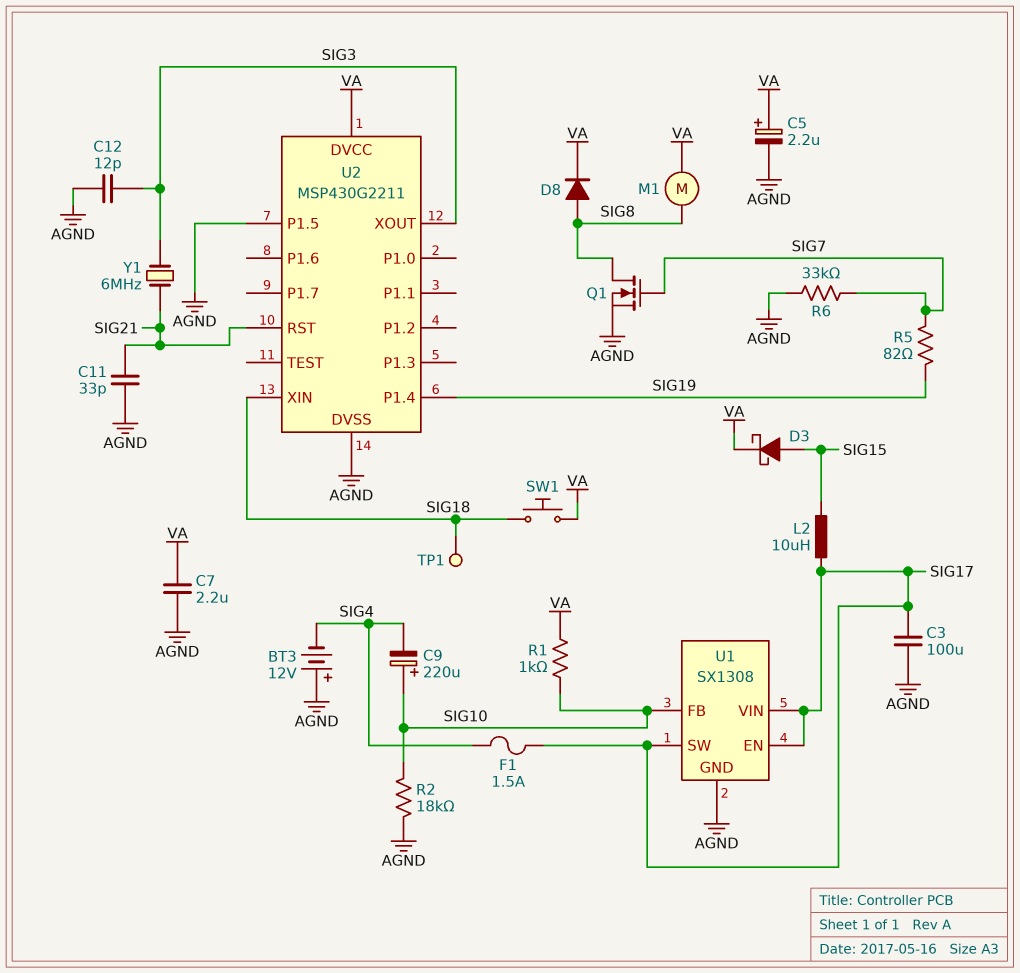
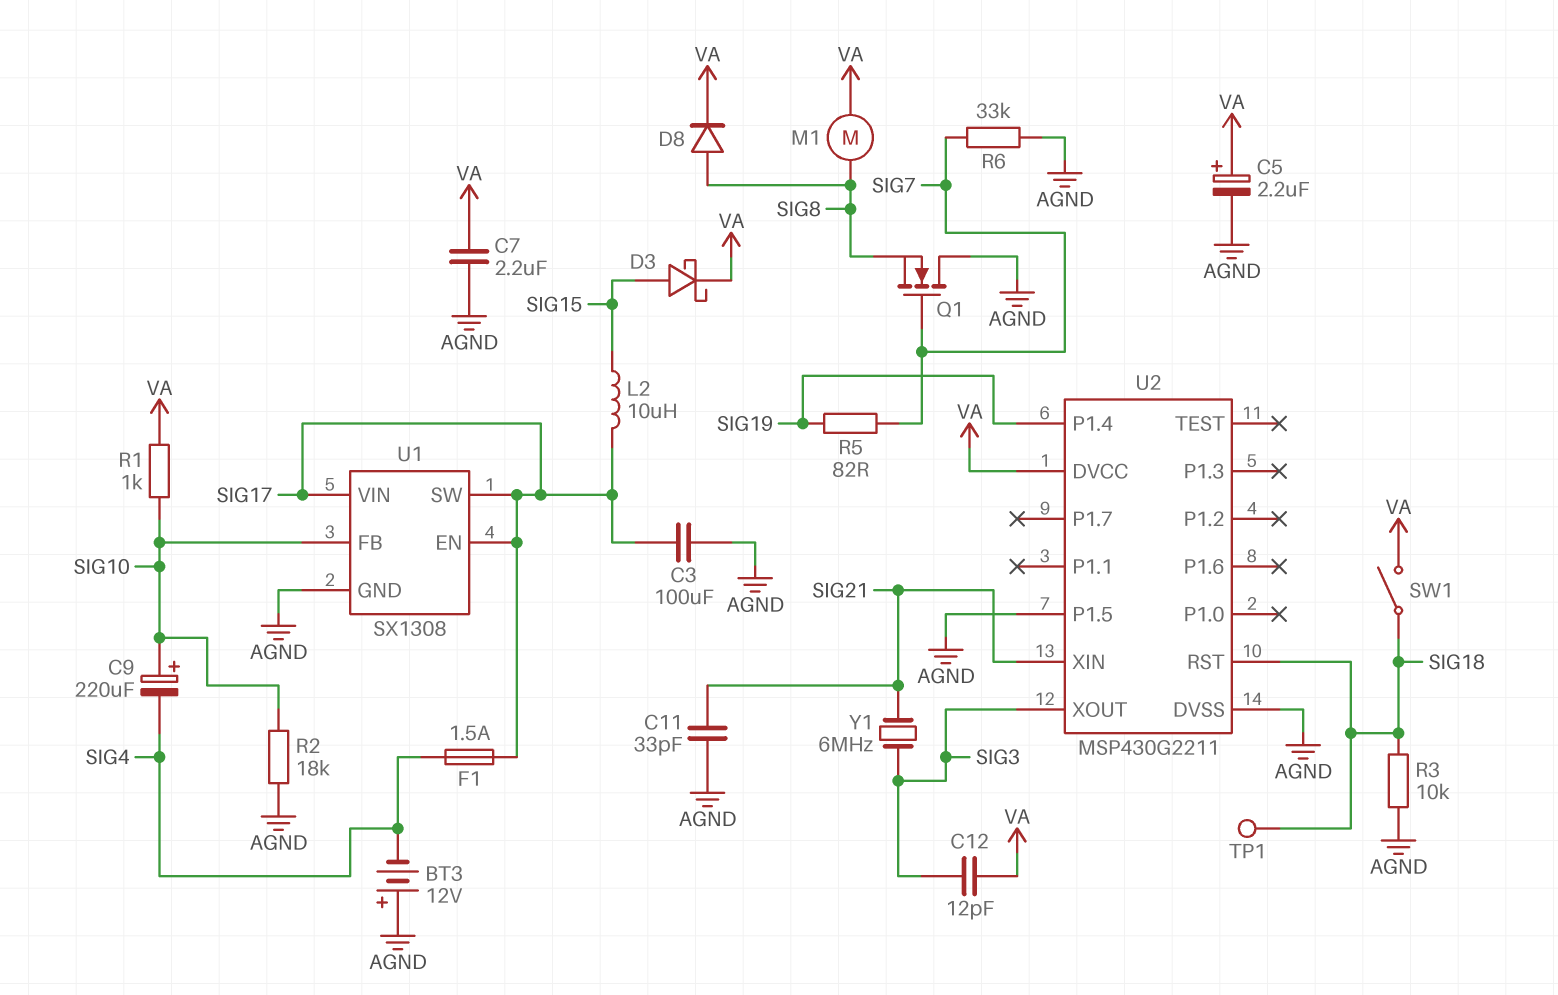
C12: 12pF (AGND, SIG3) -> 12pF (SIG3, VA)
Q1: NMOS (G SIG7, D SIG8, S AGND) -> NMOS (G SIG7, D AGND, S SIG8)
R3: none -> 10k (AGND, SIG18)
SW1: button (SIG18, VA) -> switch (SIG18, VA)
U2 pin RST: SIG21 -> SIG18
U2 pin XIN: SIG18 -> SIG21

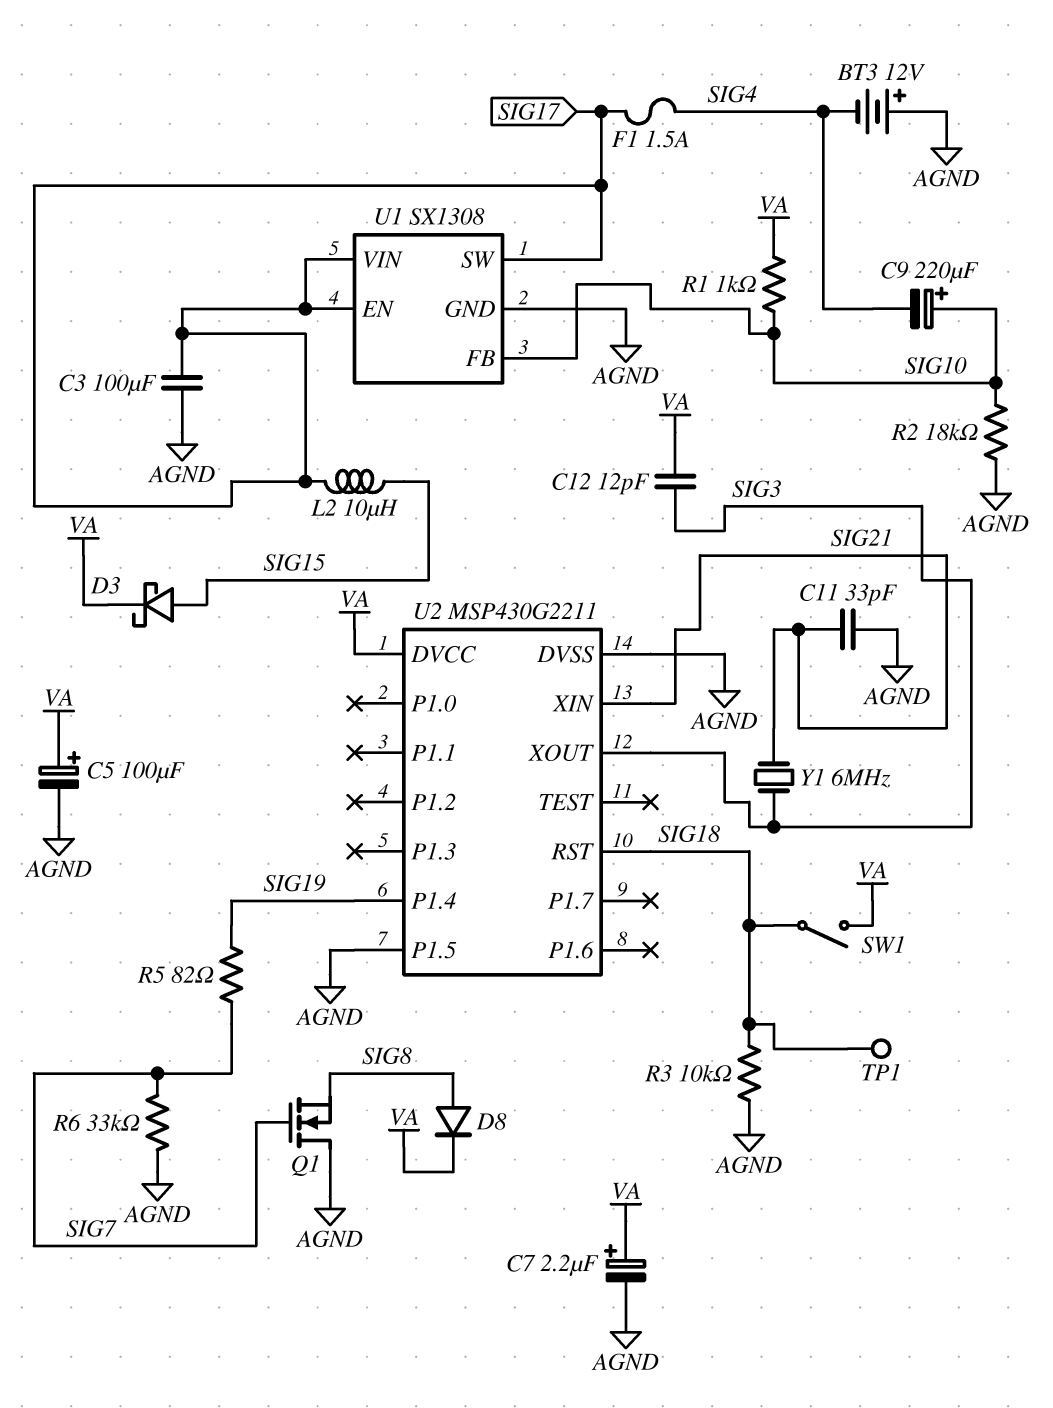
C5: 2.2uF (plus VA, minus AGND) -> 100uF (plus VA, minus AGND)
C7: 2.2uF (AGND, VA) -> 2.2uF (plus VA, minus AGND)
M1: motor (SIG8, VA) -> none

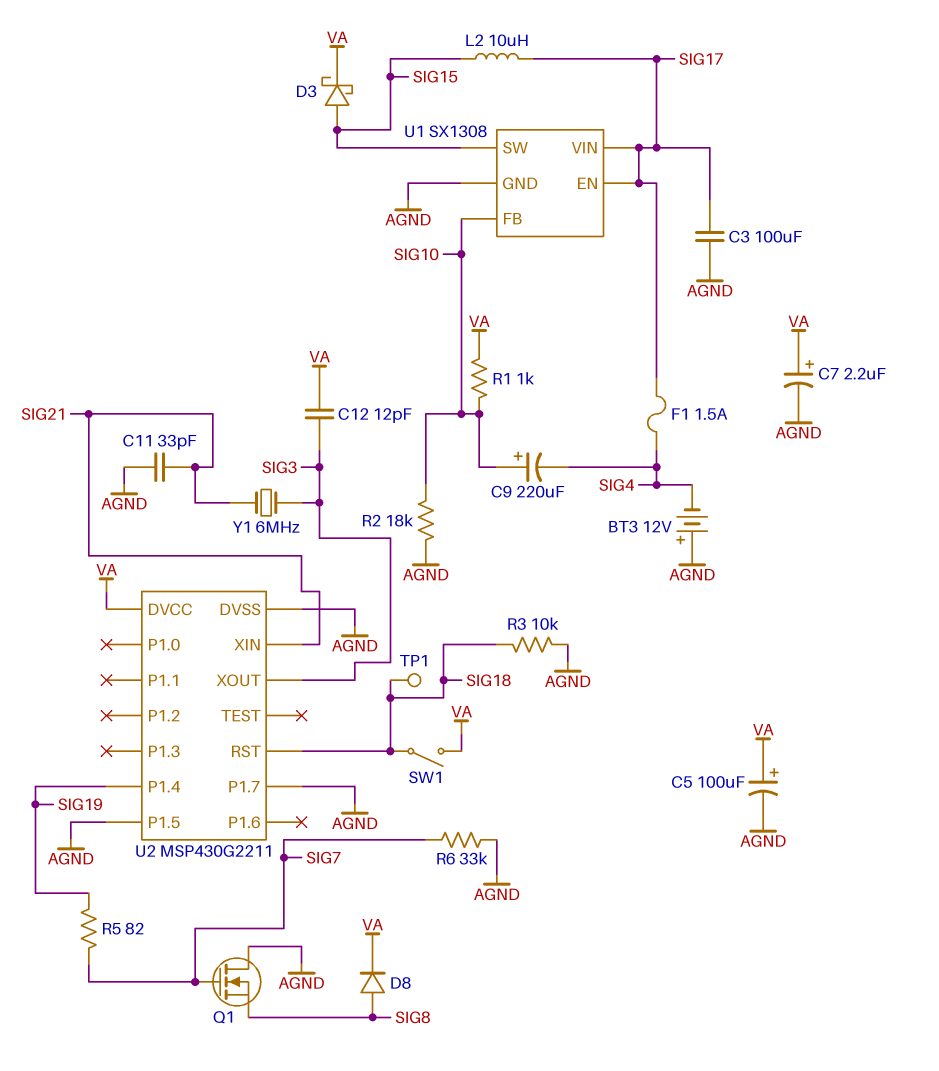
U1 pin SW: SIG17 -> SIG15
U2 pin P1.7: none -> AGND

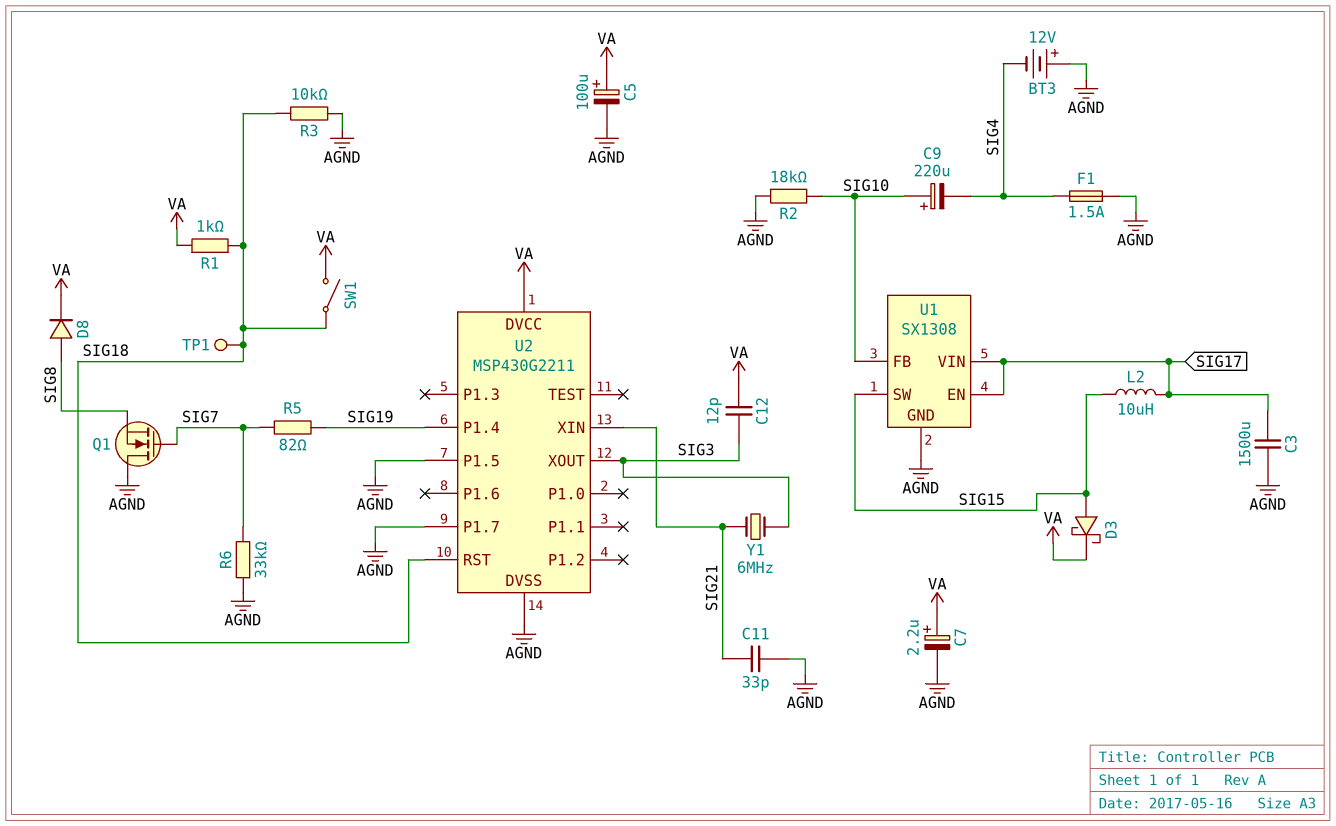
C3: 100uF (AGND, SIG17) -> 1500uF (AGND, SIG17)
F1: 1.5A (SIG4, SIG17) -> 1.5A (AGND, SIG4)
R1: 1k (SIG10, VA) -> 1k (SIG18, VA)

